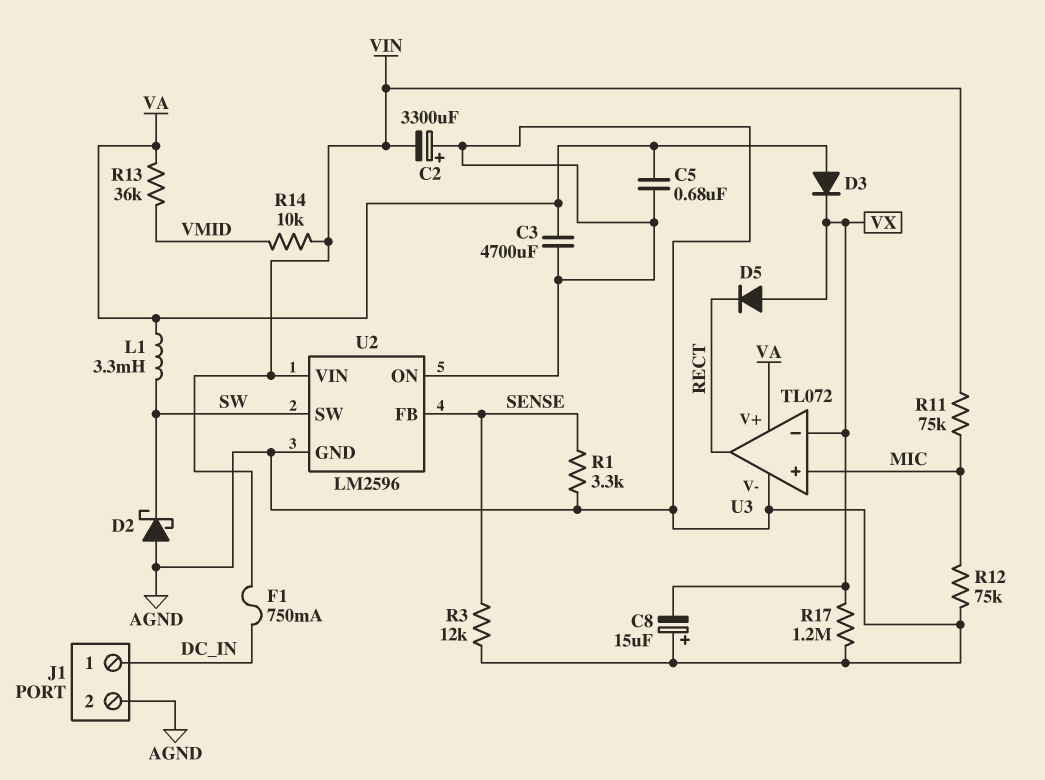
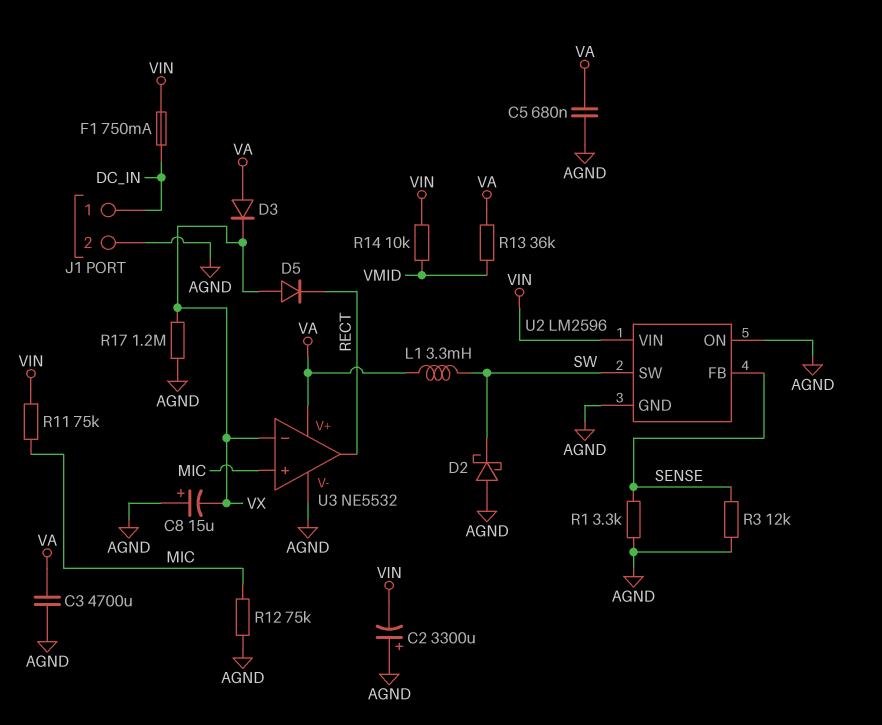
U3: TL072 -> NE5532

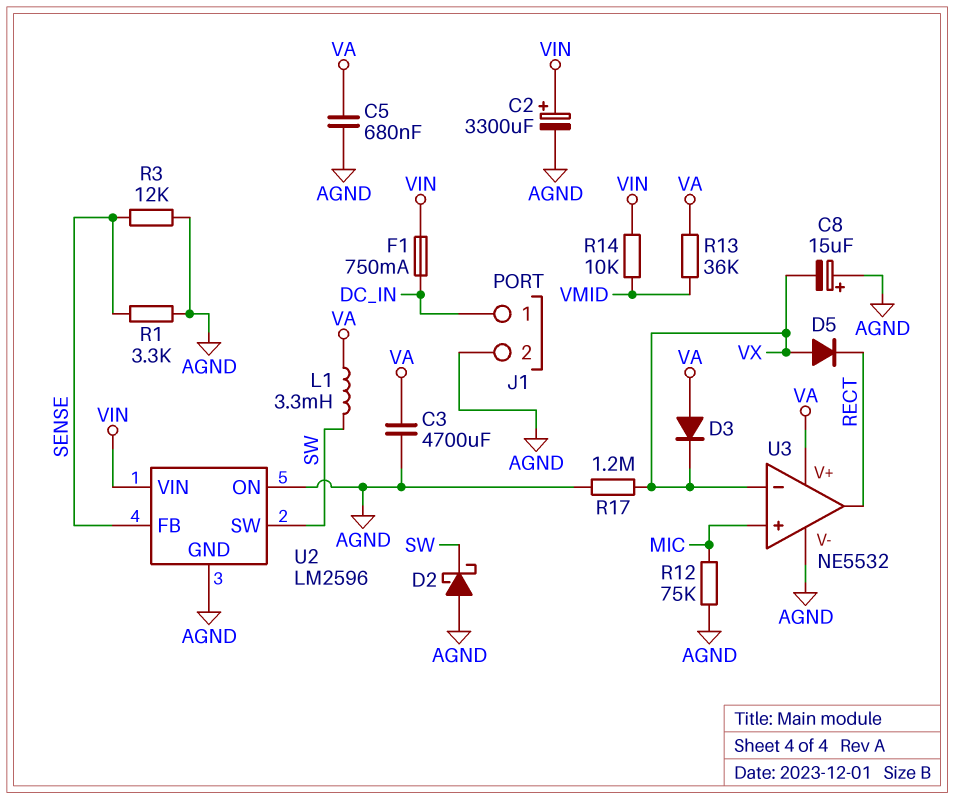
C2: 3300uF (plus AGND, minus VIN) -> 3300uF (plus VIN, minus AGND)
R11: 75k (MIC, VIN) -> none

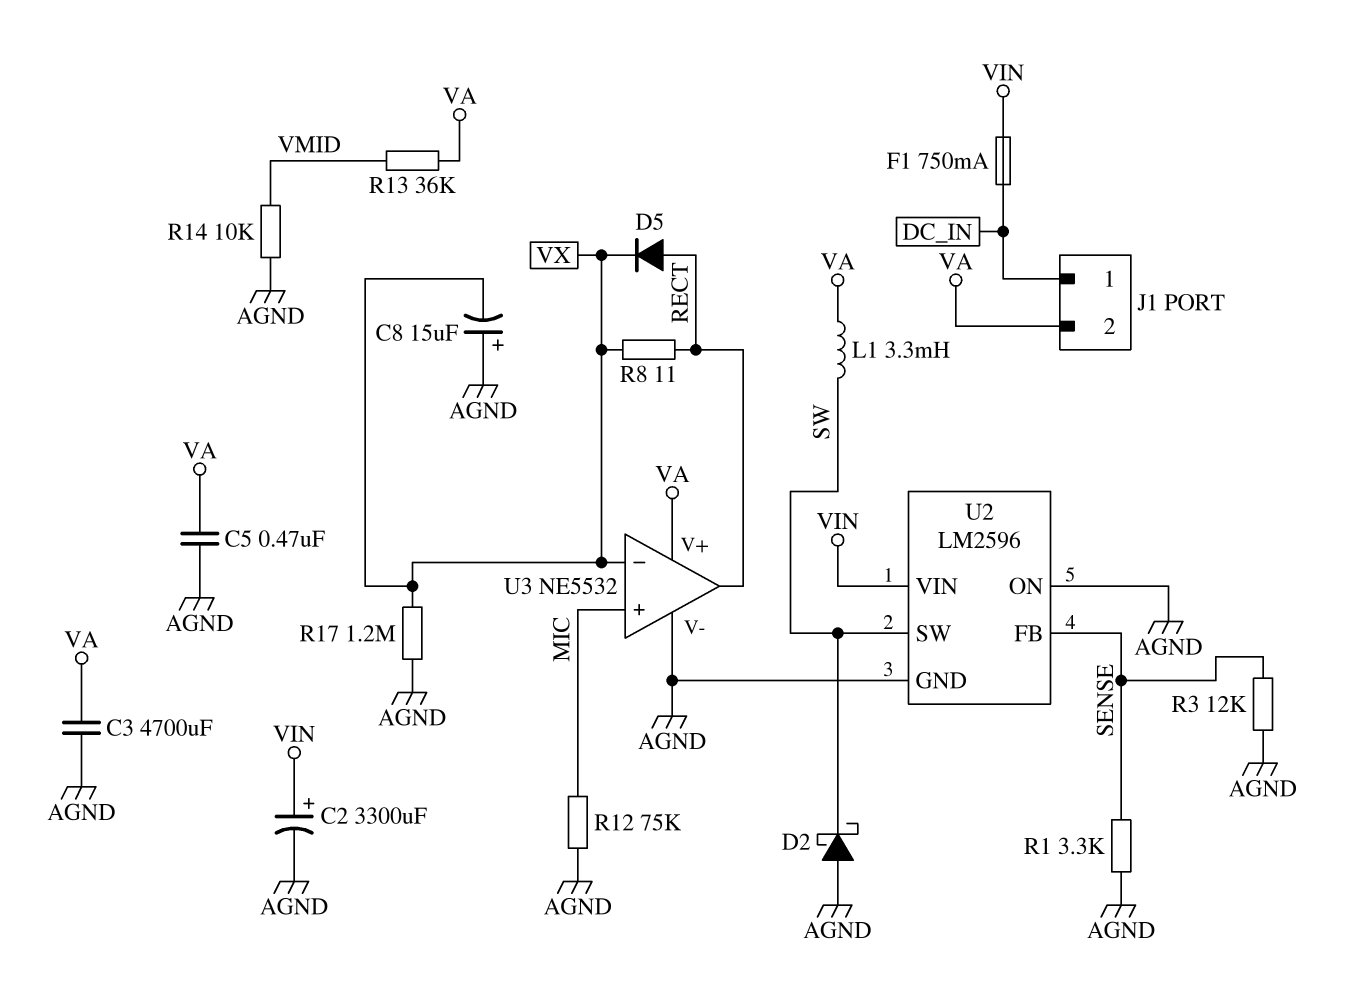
C5: 680nF (AGND, VA) -> 470nF (AGND, VA)
D3: diode (A VA, K VX) -> none
D5: diode (A VX, K RECT) -> diode (A RECT, K VX)
J1 pin 2: AGND -> VA
R8: none -> 11 (RECT, VX)
R14: 10k (VIN, VMID) -> 10k (AGND, VMID)

